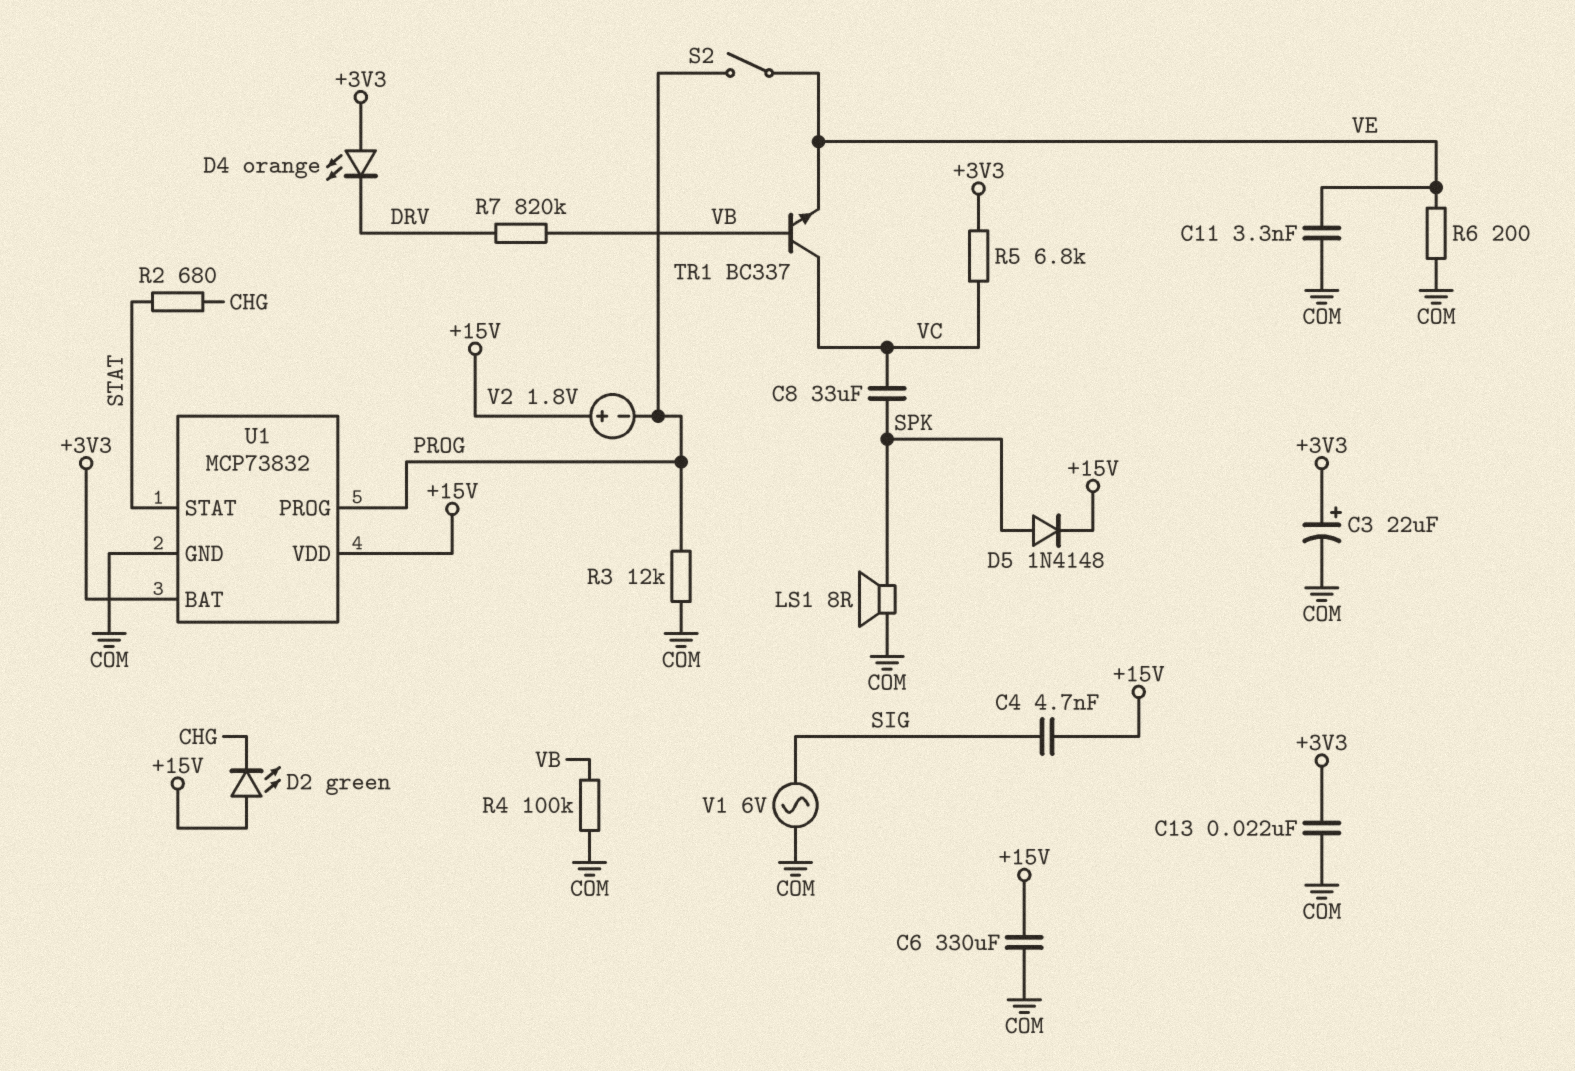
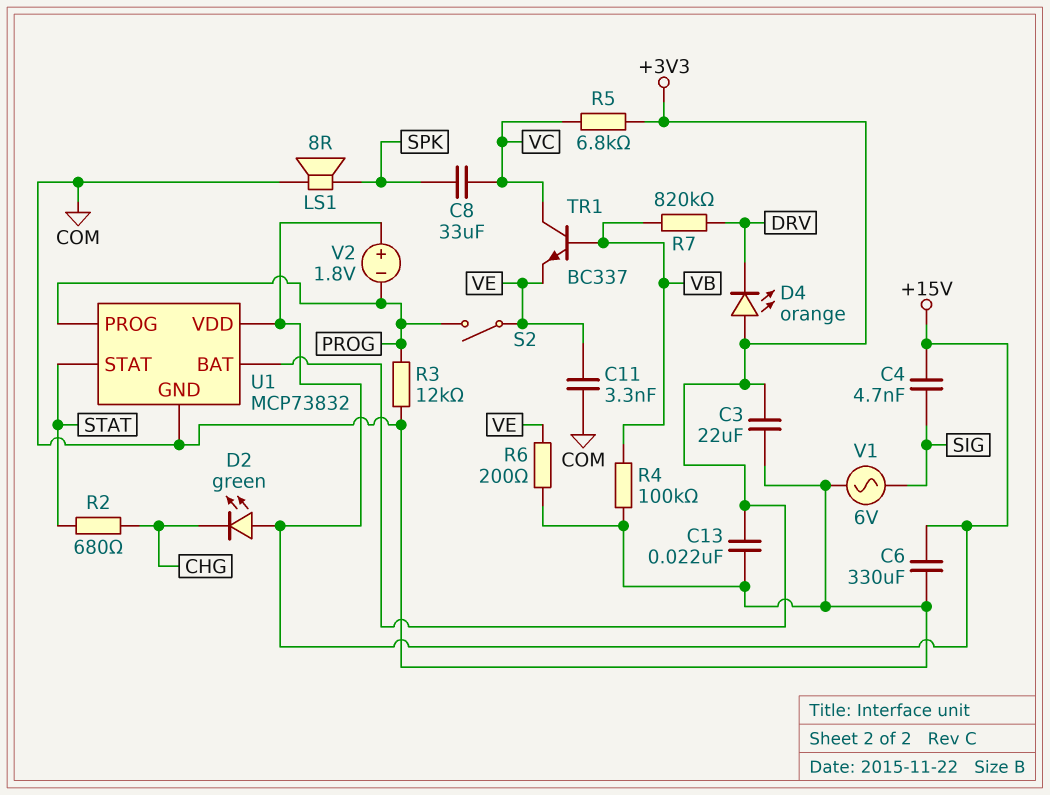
C3: 22uF (plus +3V3, minus COM) -> 22uF (+3V3, COM)
D5: diode 1N4148 (A SPK, K +15V) -> none

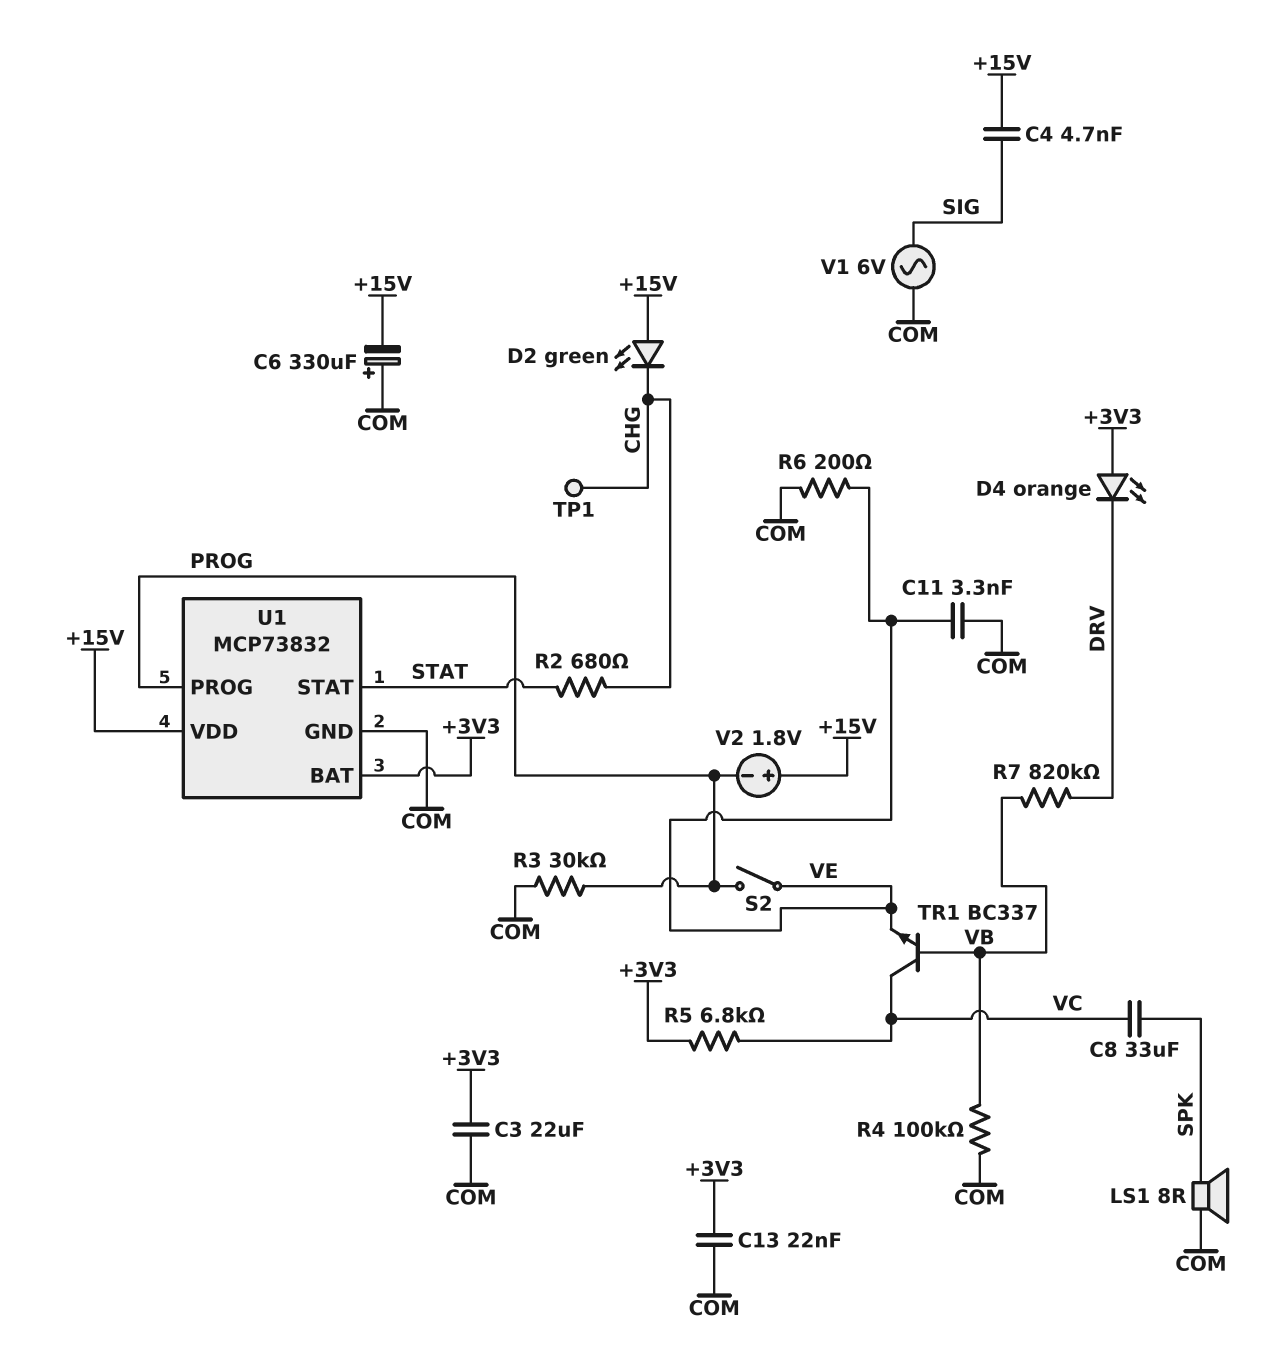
C6: 330uF (+15V, COM) -> 330uF (plus COM, minus +15V)
R3: 12k (COM, PROG) -> 30k (COM, PROG)
TP1: none -> test point (CHG)

